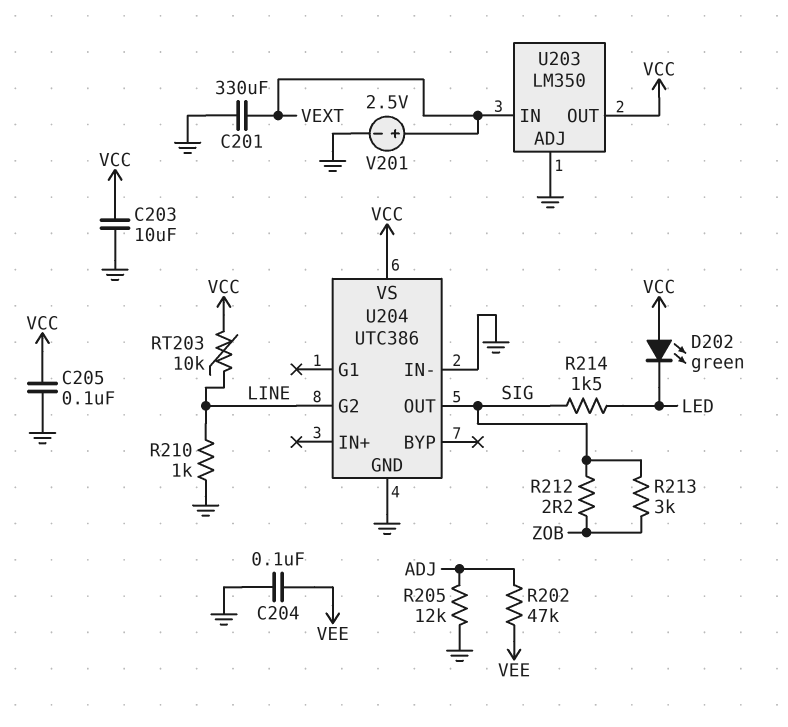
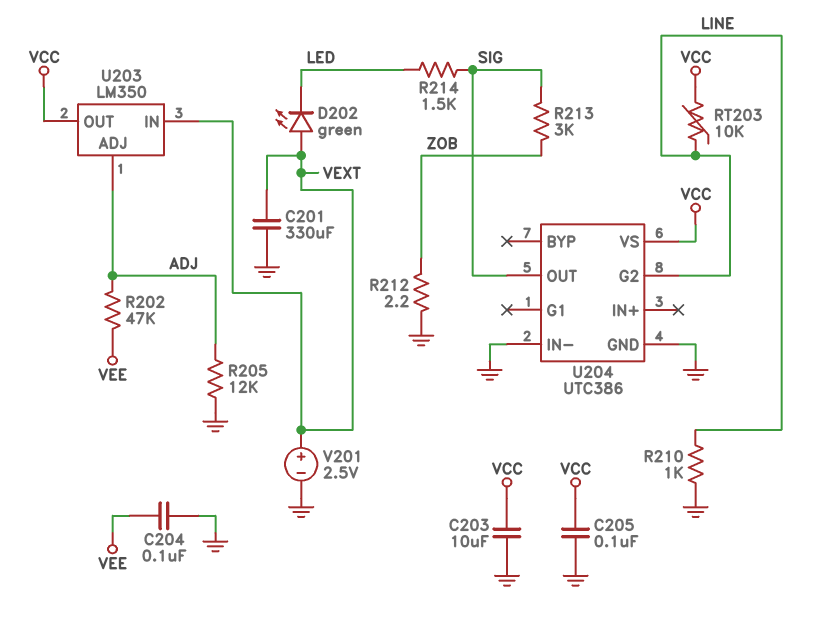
D202: LED green (A VCC, K LED) -> LED green (A VEXT, K LED)
R212: 2.2 (SIG, ZOB) -> 2.2 (GND, ZOB)
U203 pin ADJ: GND -> ADJ

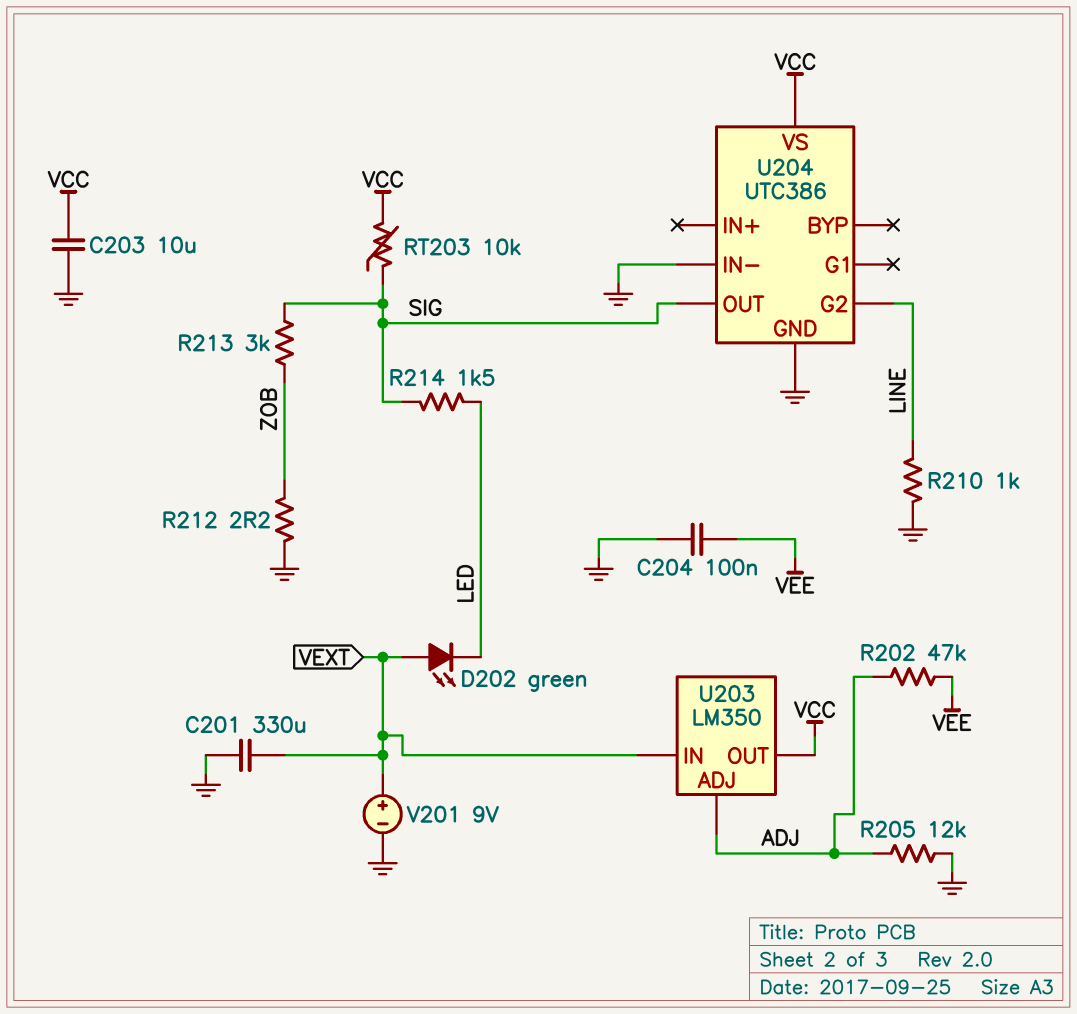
C205: 100nF (GND, VCC) -> none
RT203: 10k (LINE, VCC) -> 10k (SIG, VCC)
V201: 2.5V (plus VEXT, minus GND) -> 9V (plus VEXT, minus GND)

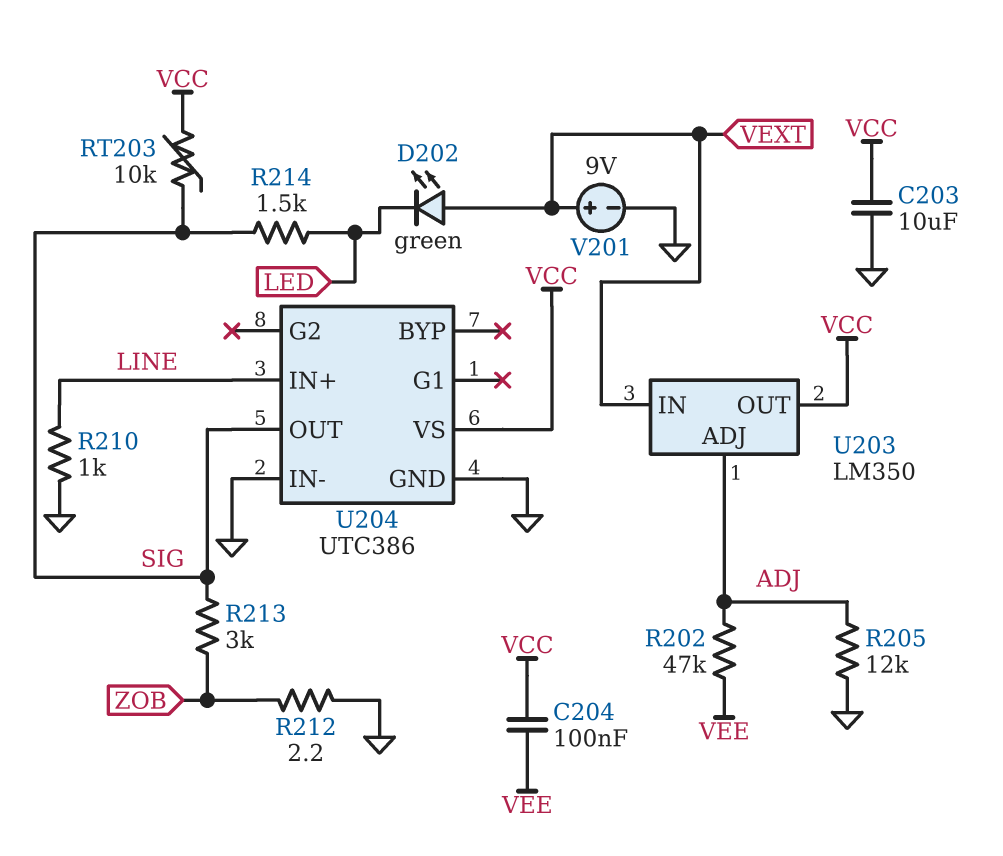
C201: 330uF (GND, VEXT) -> none
C204: 100nF (GND, VEE) -> 100nF (VCC, VEE)
U204 pin G2: LINE -> none
U204 pin IN+: none -> LINE

